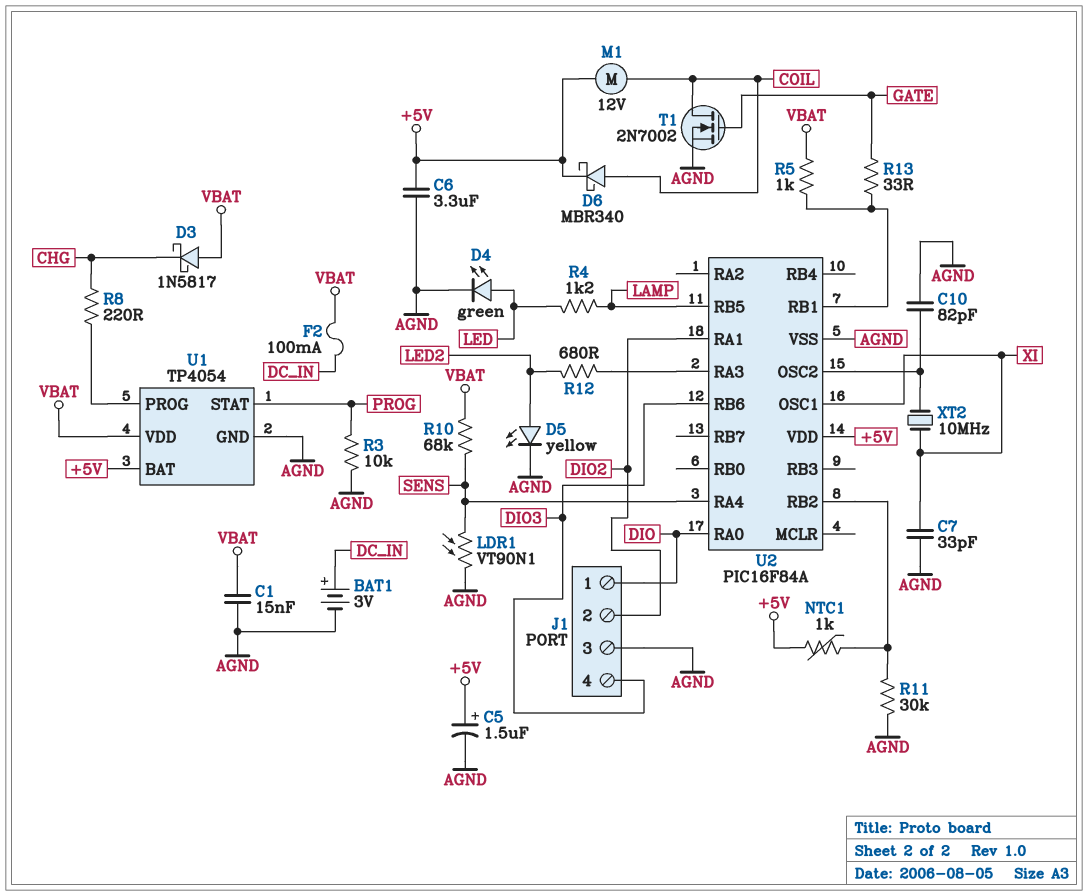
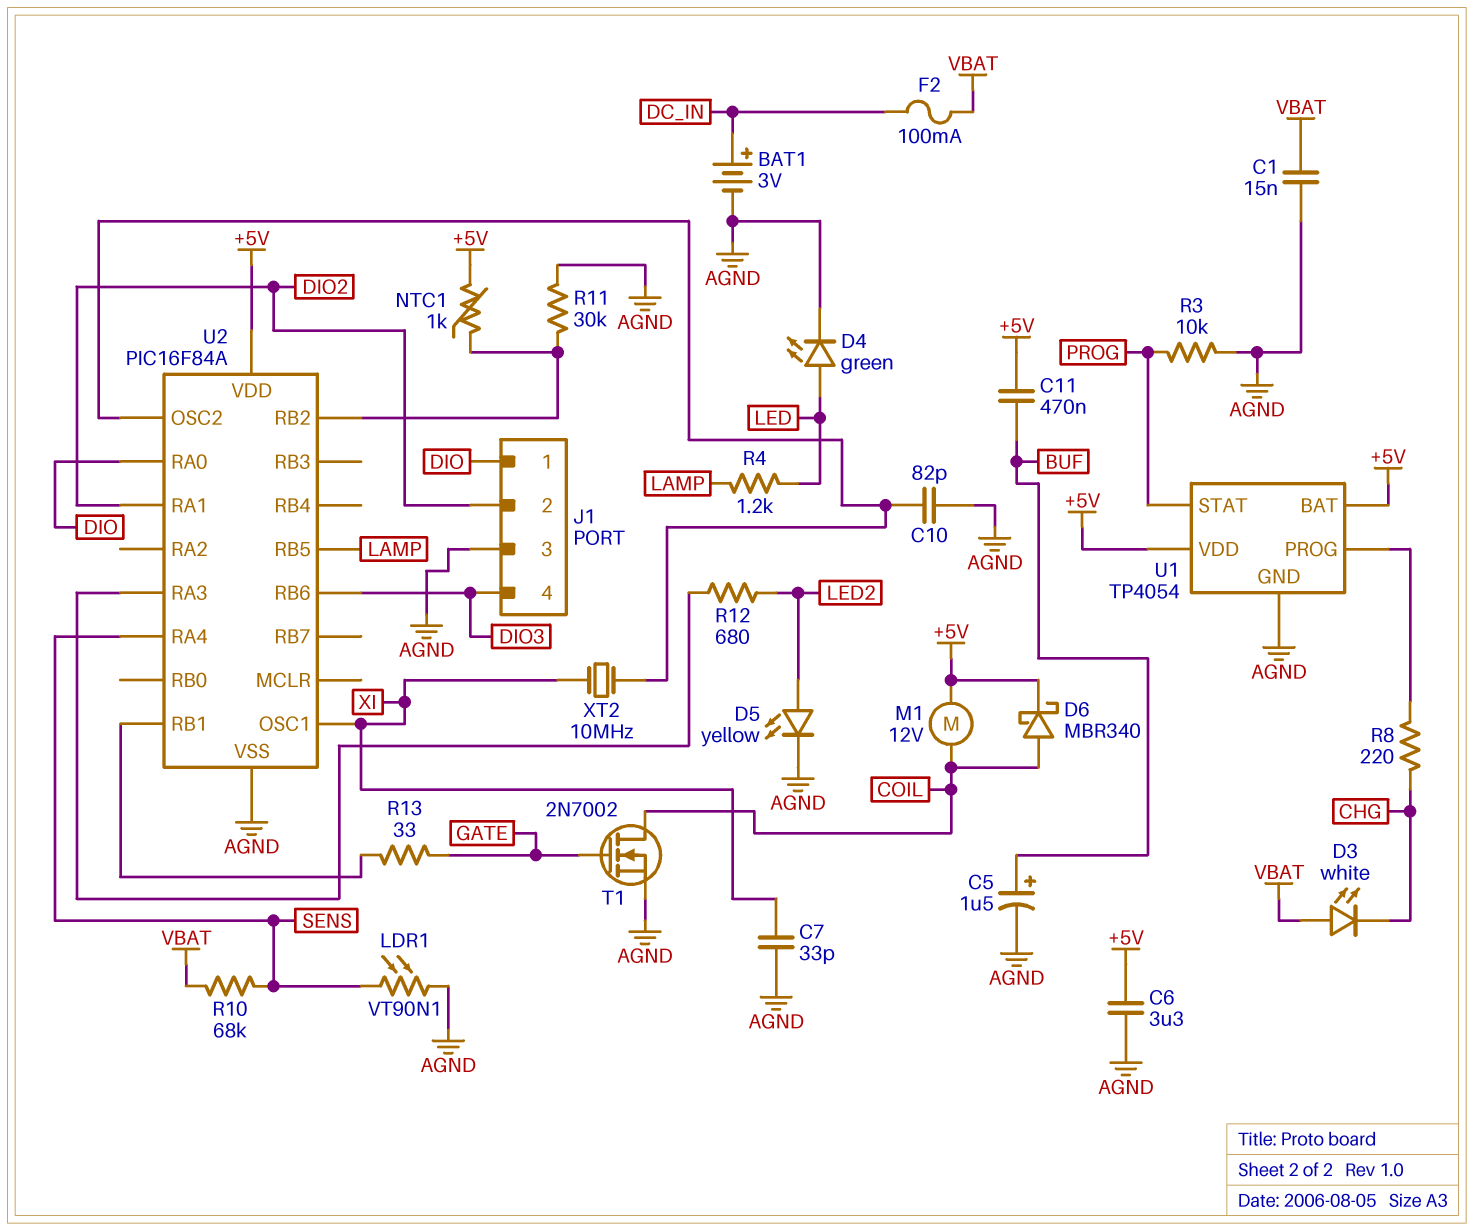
C5: 1.5uF (plus +5V, minus AGND) -> 1.5uF (plus BUF, minus AGND)
C11: none -> 470nF (+5V, BUF)
D3: schottky 1N5817 (A VBAT, K CHG) -> LED white (A VBAT, K CHG)
R5: 1k (U2/RB1, VBAT) -> none
U1 pin VDD: VBAT -> +5V

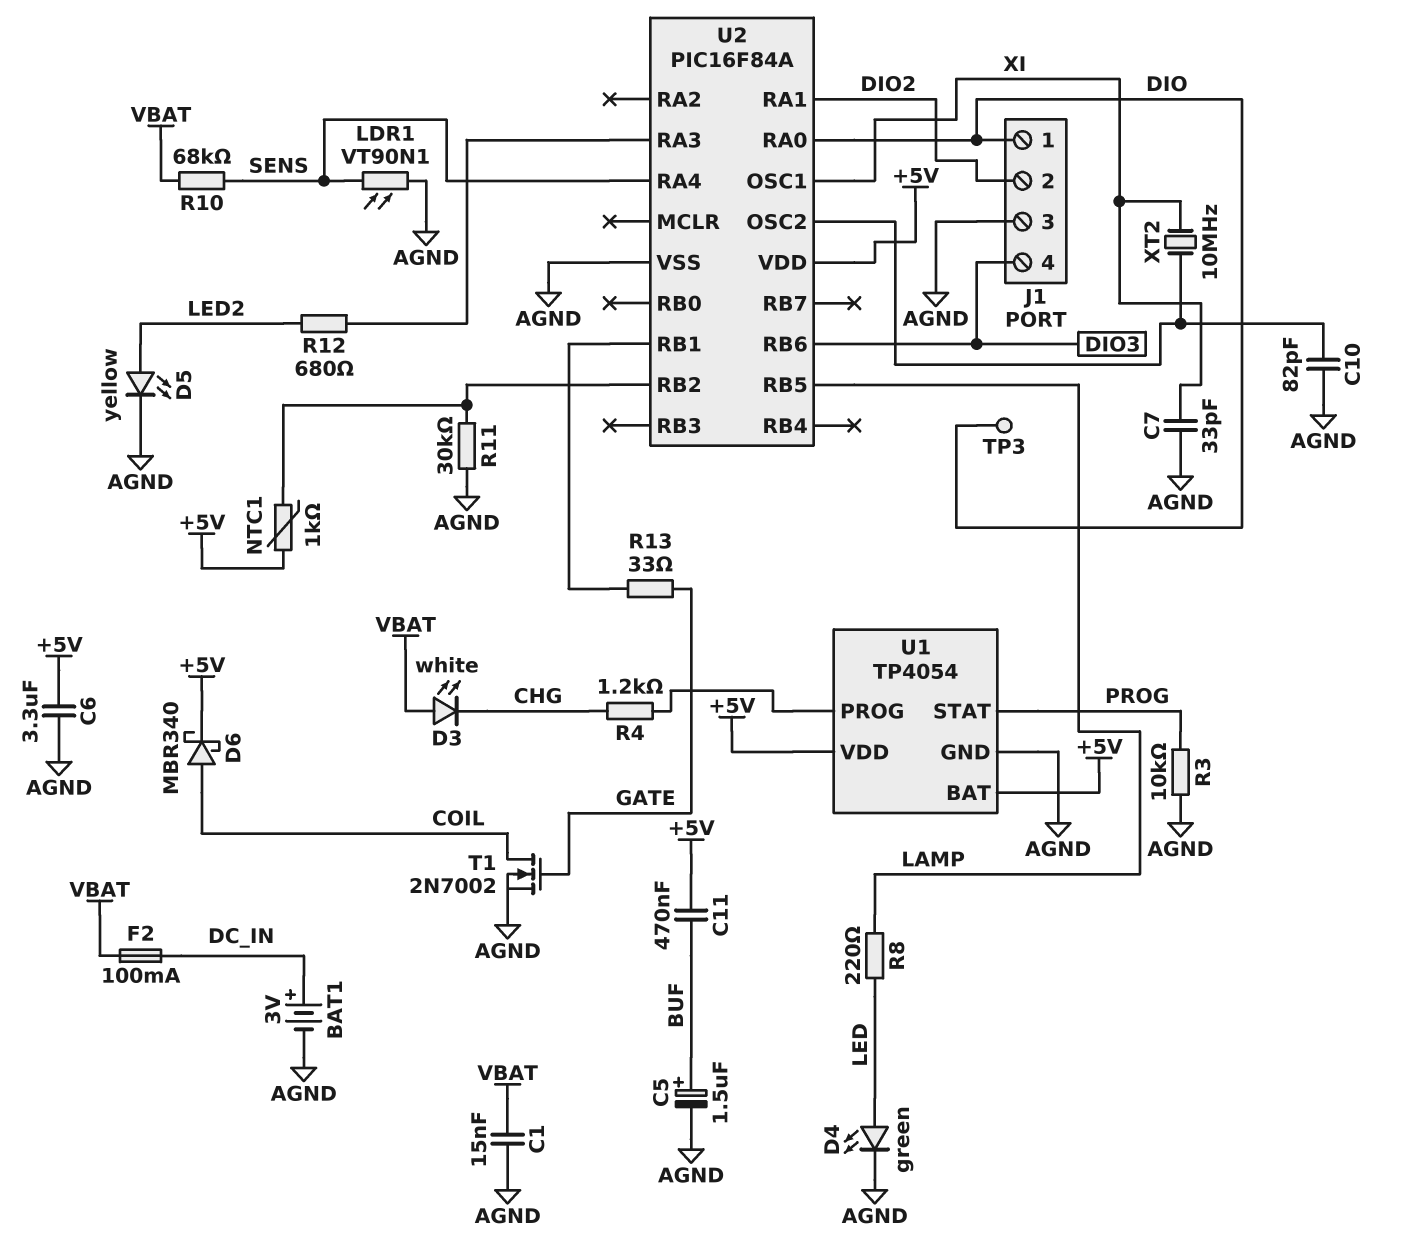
M1: motor 12V (+5V, COIL) -> none
R4: 1.2k (LAMP, LED) -> 1.2k (CHG, U1/PROG)
R8: 220 (CHG, U1/PROG) -> 220 (LAMP, LED)
TP3: none -> test point (DIO)

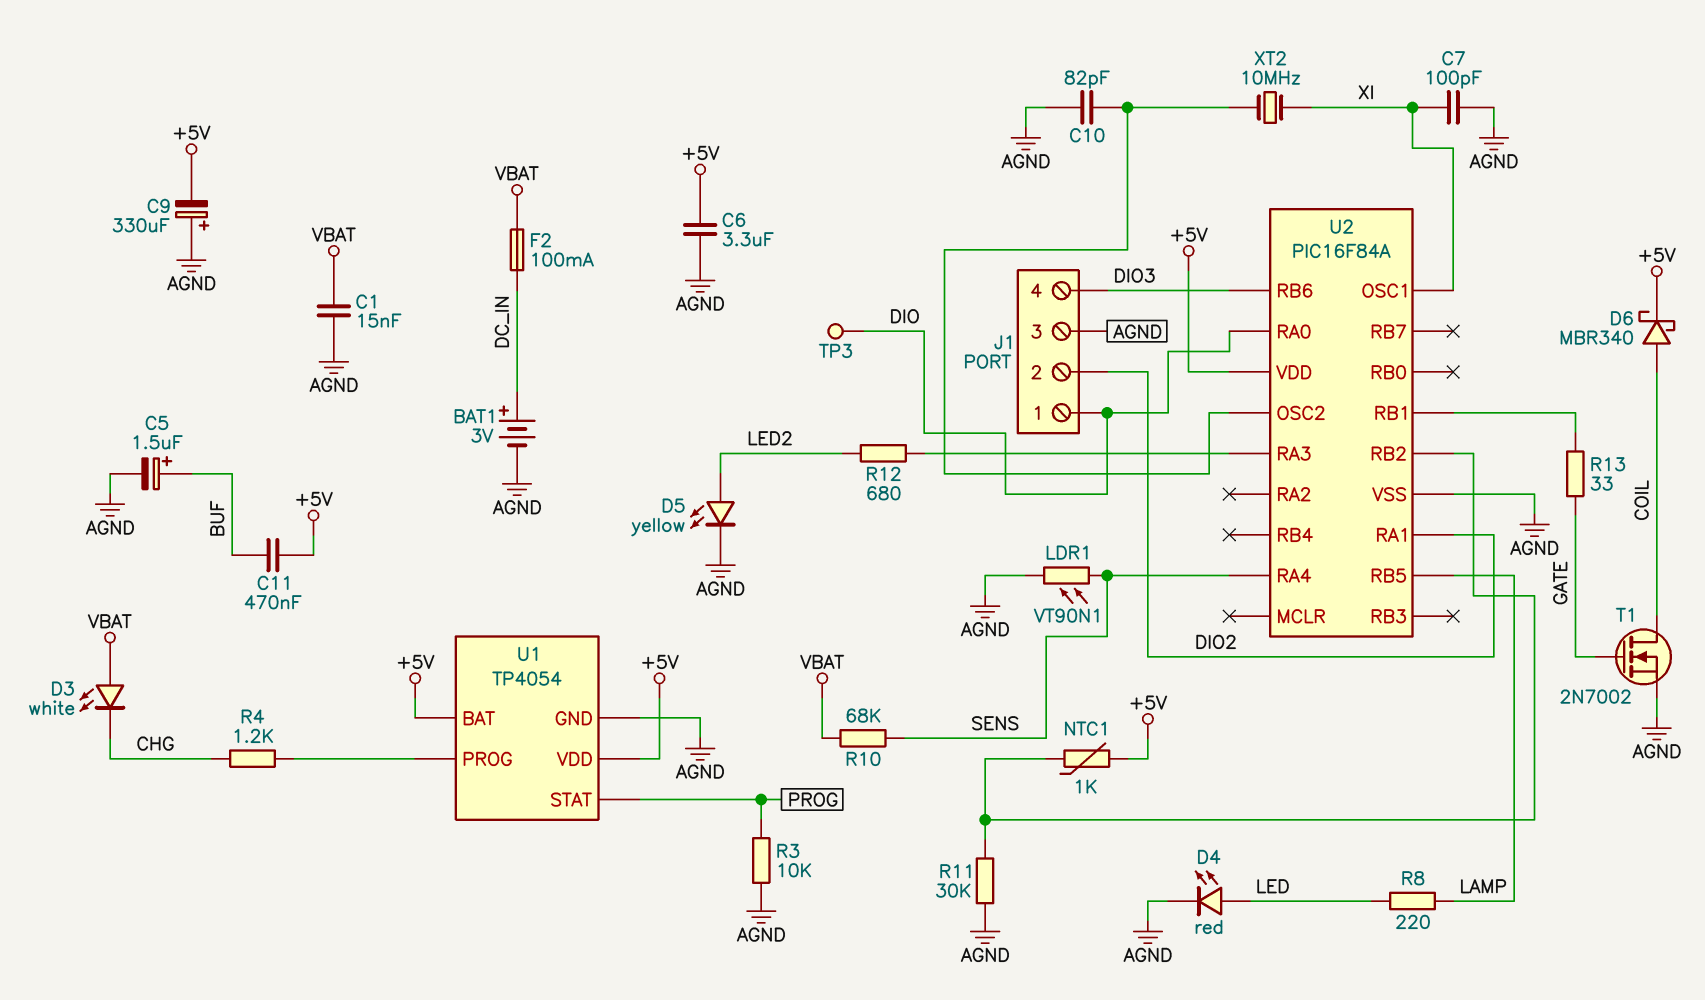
C7: 33pF (AGND, XI) -> 100pF (AGND, XI)
C9: none -> 330uF (plus AGND, minus +5V)
D4: LED green (A LED, K AGND) -> LED red (A LED, K AGND)

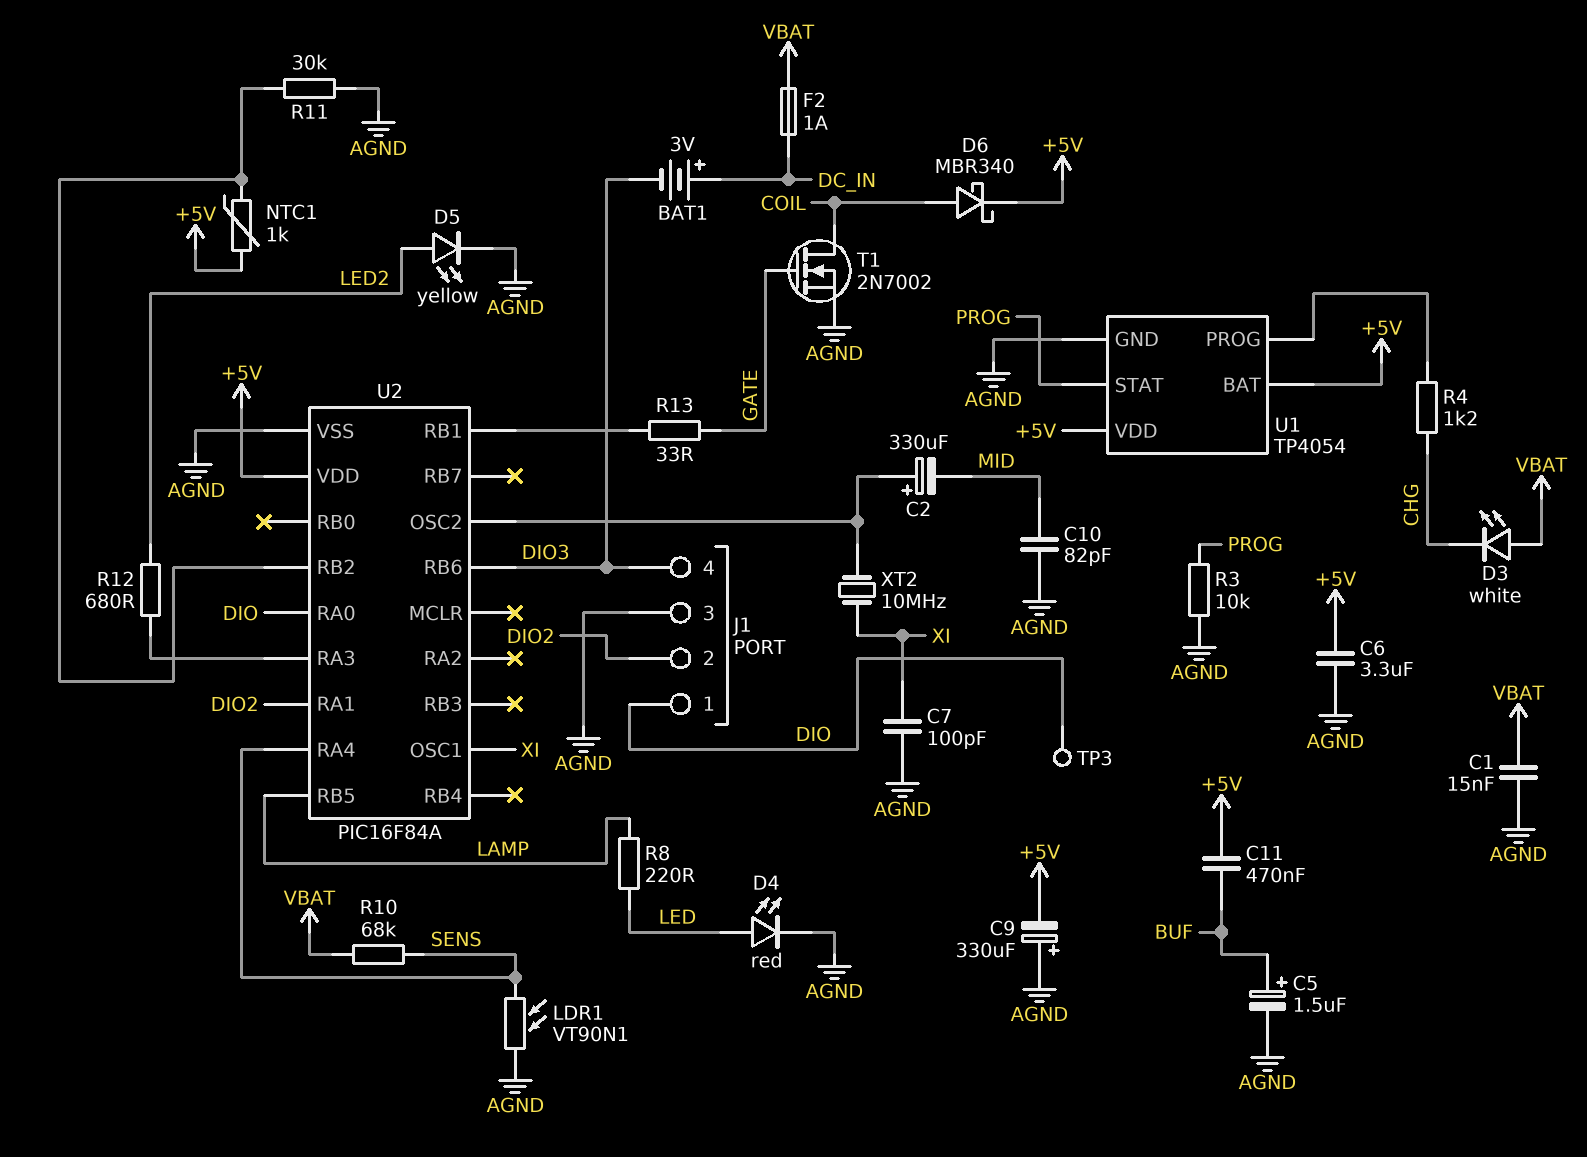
BAT1: 3V (plus DC_IN, minus AGND) -> 3V (plus DC_IN, minus DIO3)
C2: none -> 330uF (plus U2/OSC2, minus MID)
C10: 82pF (AGND, U2/OSC2) -> 82pF (AGND, MID)
F2: 100mA (DC_IN, VBAT) -> 1A (DC_IN, VBAT)

